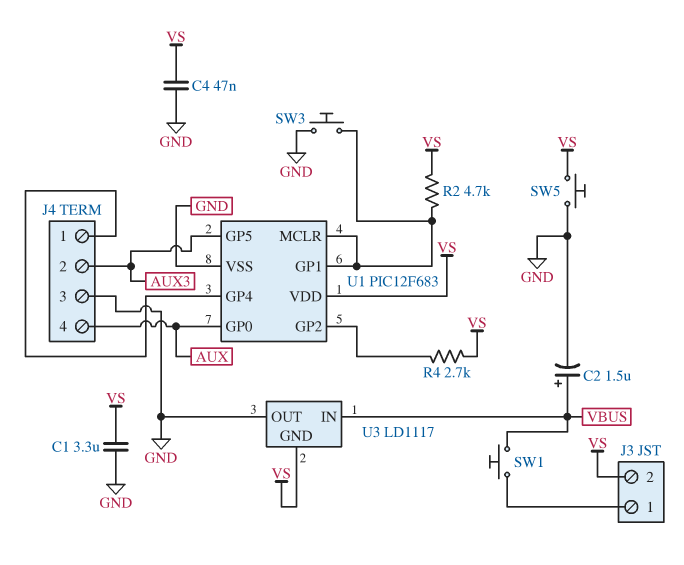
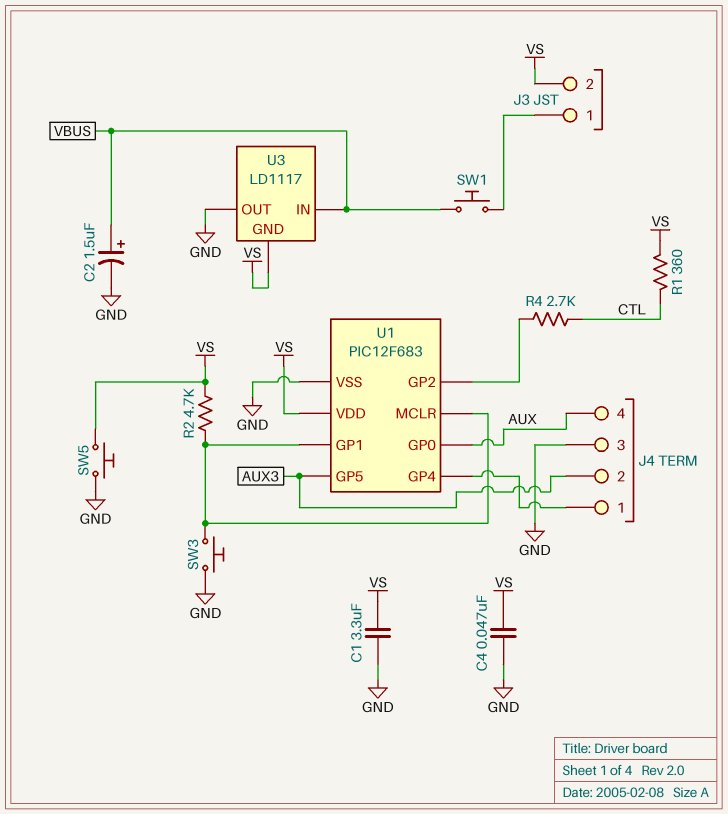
R1: none -> 360 (CTL, VS)
R4: 2.7k (U1/GP2, VS) -> 2.7k (CTL, U1/GP2)

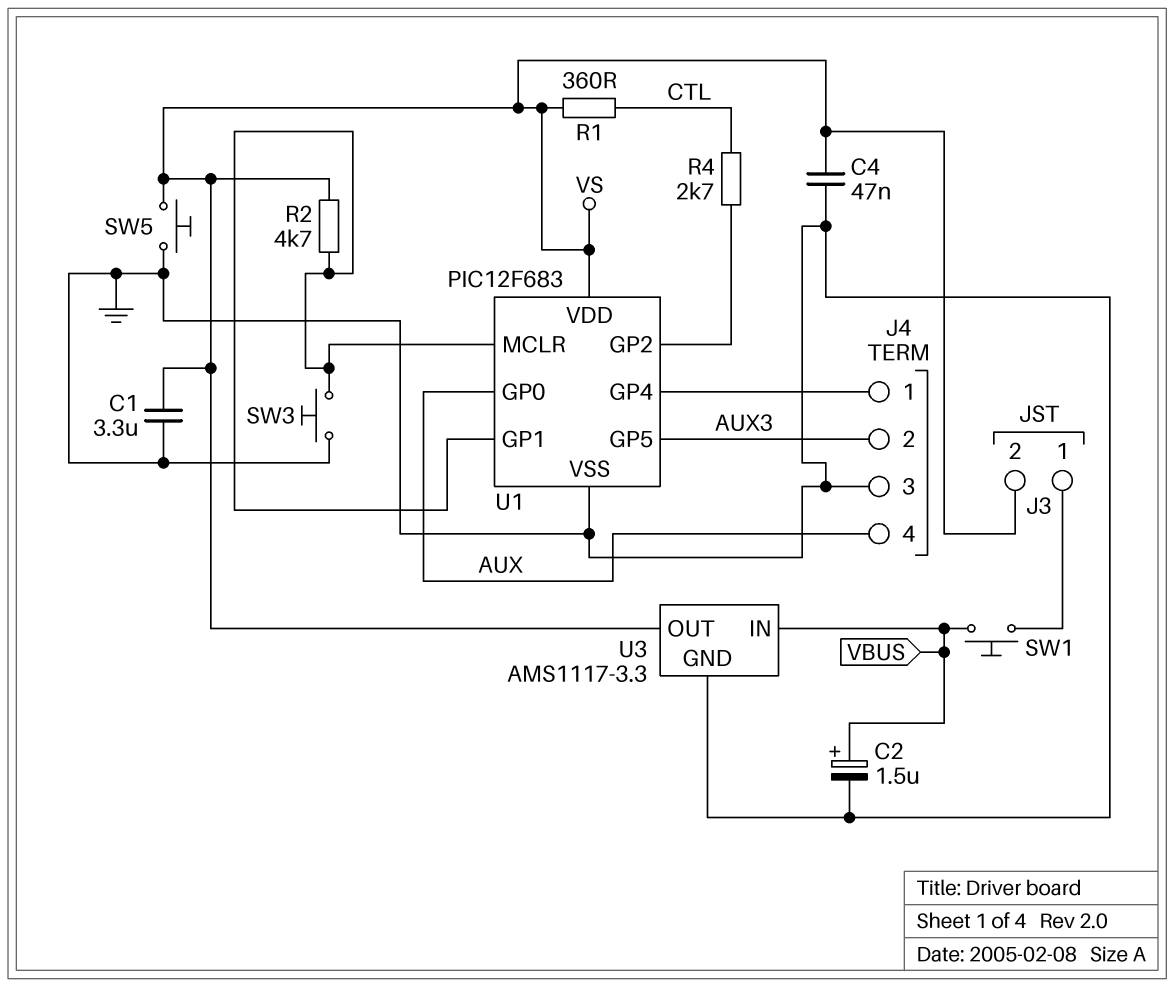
U3: LD1117 -> AMS1117-3.3
U3 pin GND: VS -> GND
U3 pin OUT: GND -> VS

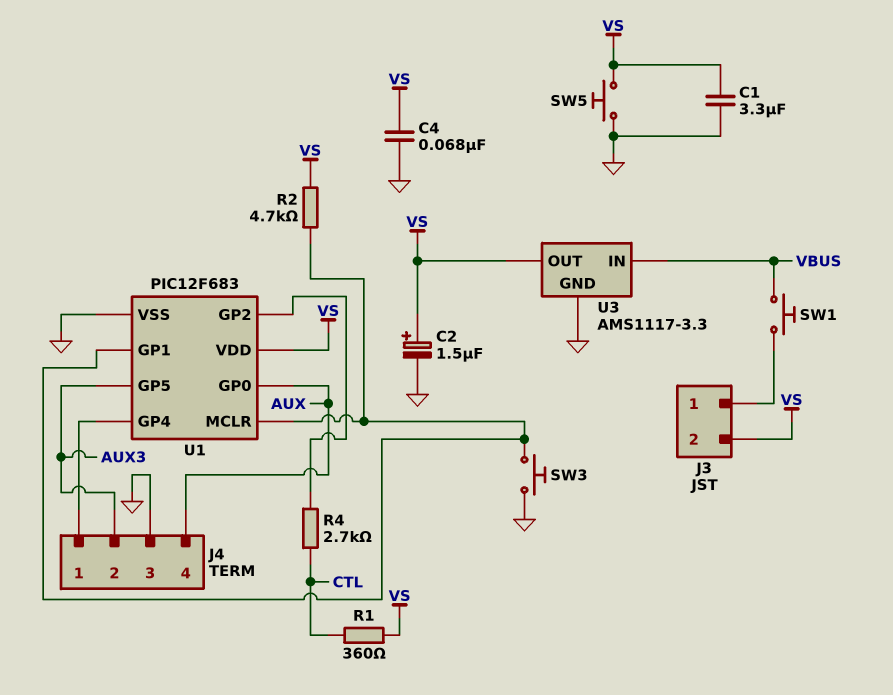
C2: 1.5uF (plus VBUS, minus GND) -> 1.5uF (plus VS, minus GND)
C4: 47nF (GND, VS) -> 68nF (GND, VS)

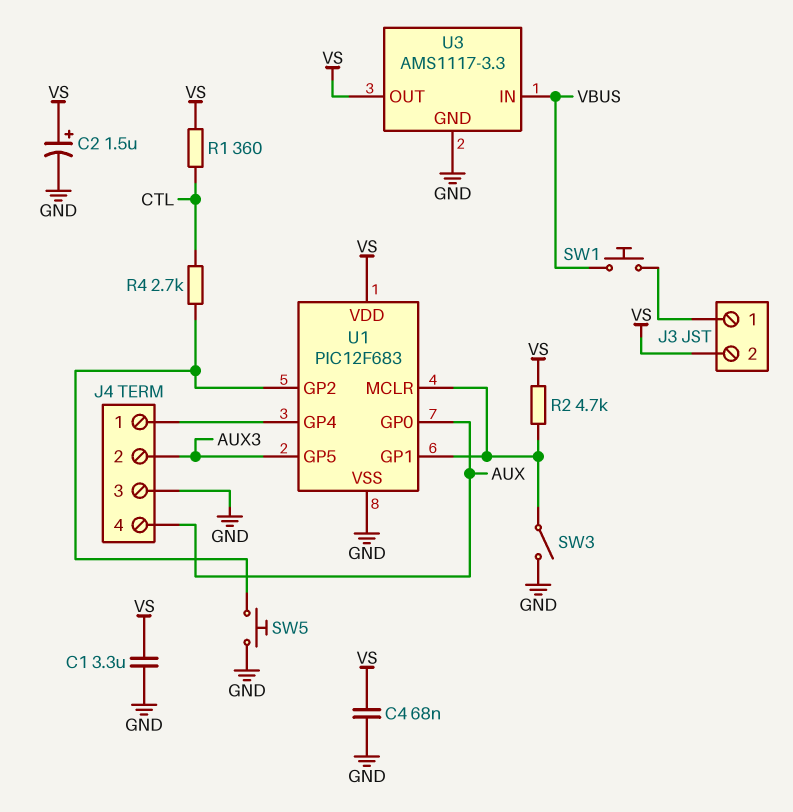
SW3: button (GND, U1/GP1) -> switch (GND, U1/GP1)
SW5: button (GND, VS) -> button (GND, U1/GP2)

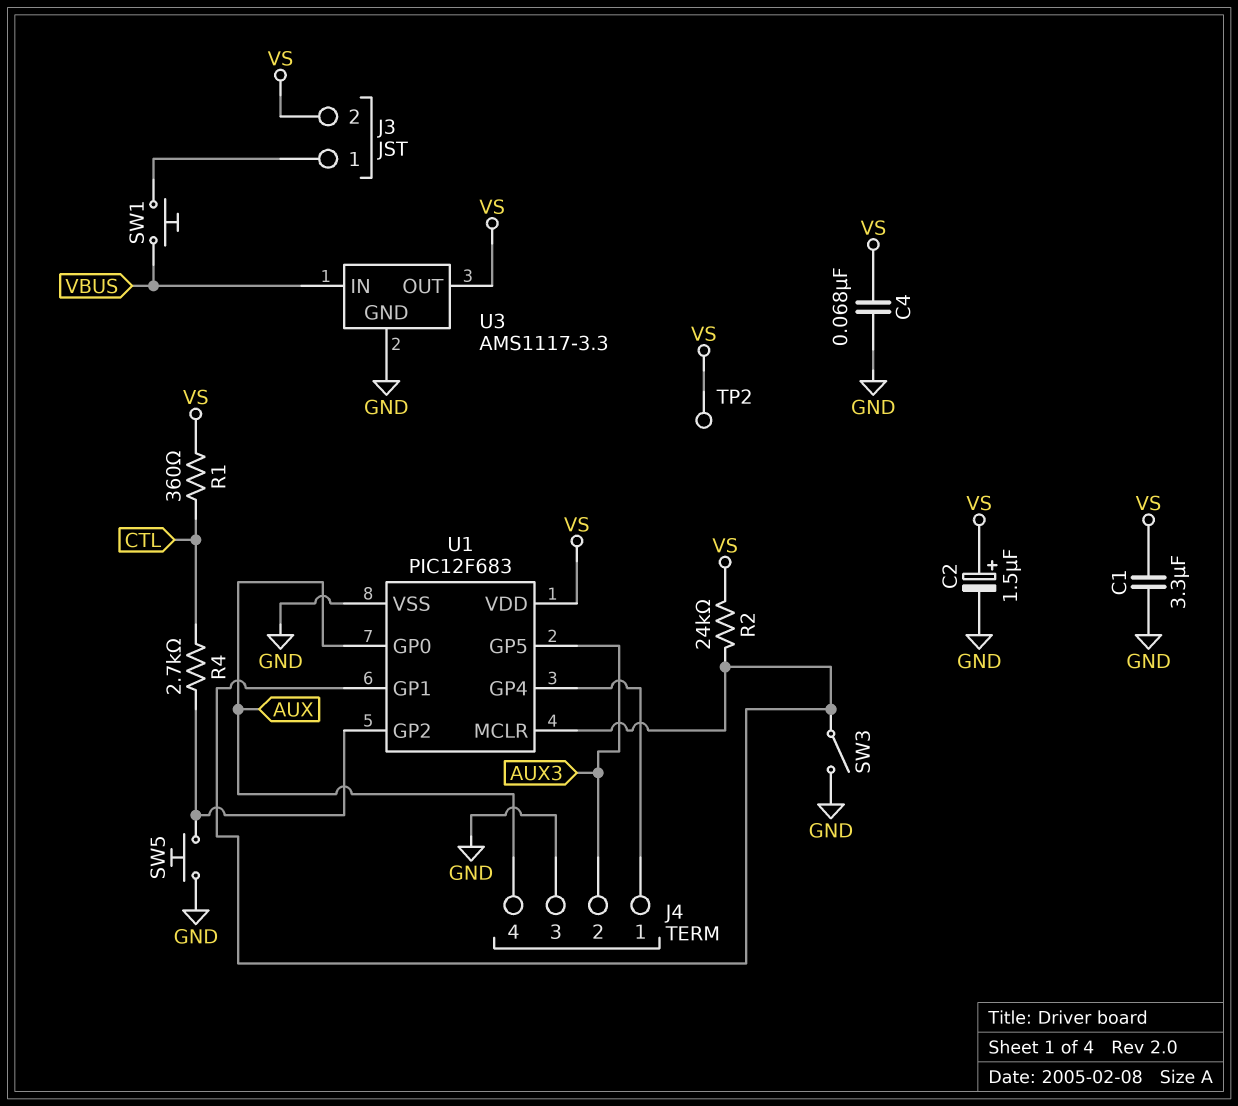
R2: 4.7k (U1/GP1, VS) -> 24k (U1/GP1, VS)
TP2: none -> test point (VS)

